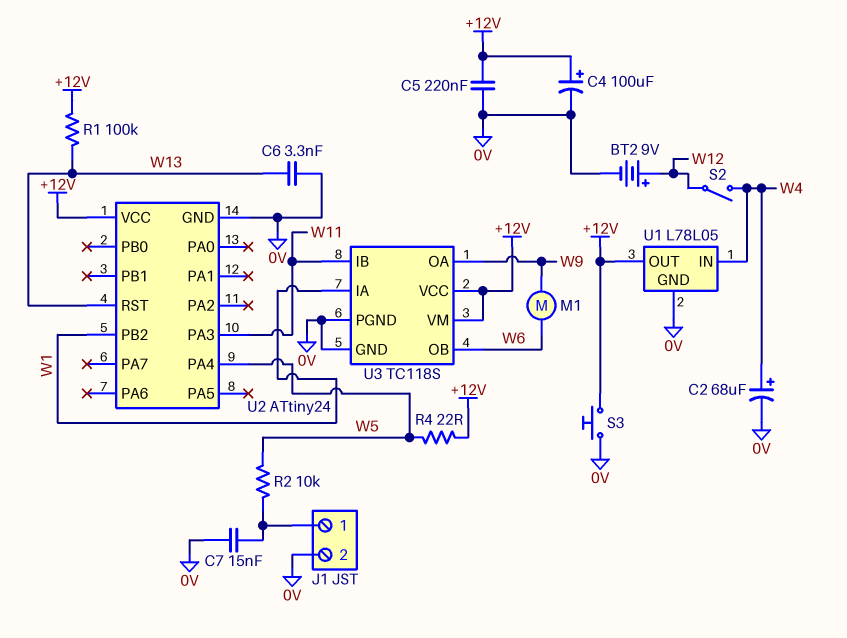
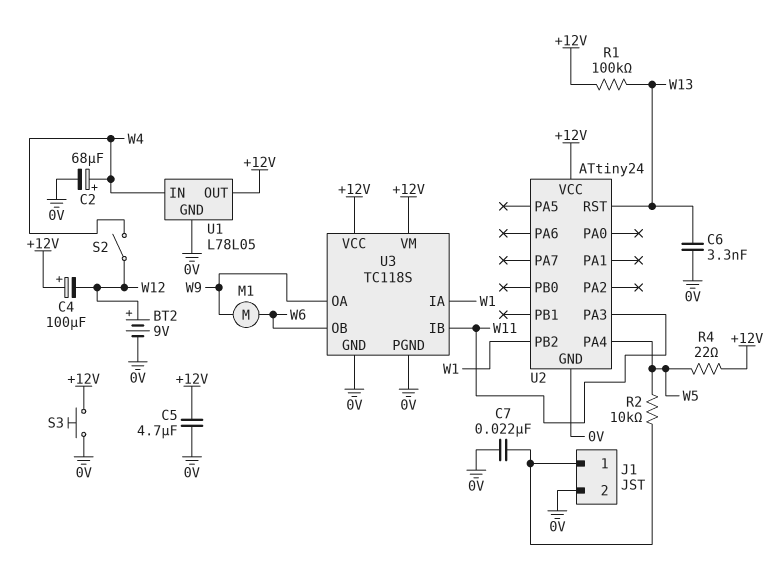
C4: 100uF (plus +12V, minus 0V) -> 100uF (plus +12V, minus W12)
C5: 220nF (+12V, 0V) -> 4.7uF (+12V, 0V)
C7: 15nF (0V, J1/1) -> 22nF (0V, J1/1)

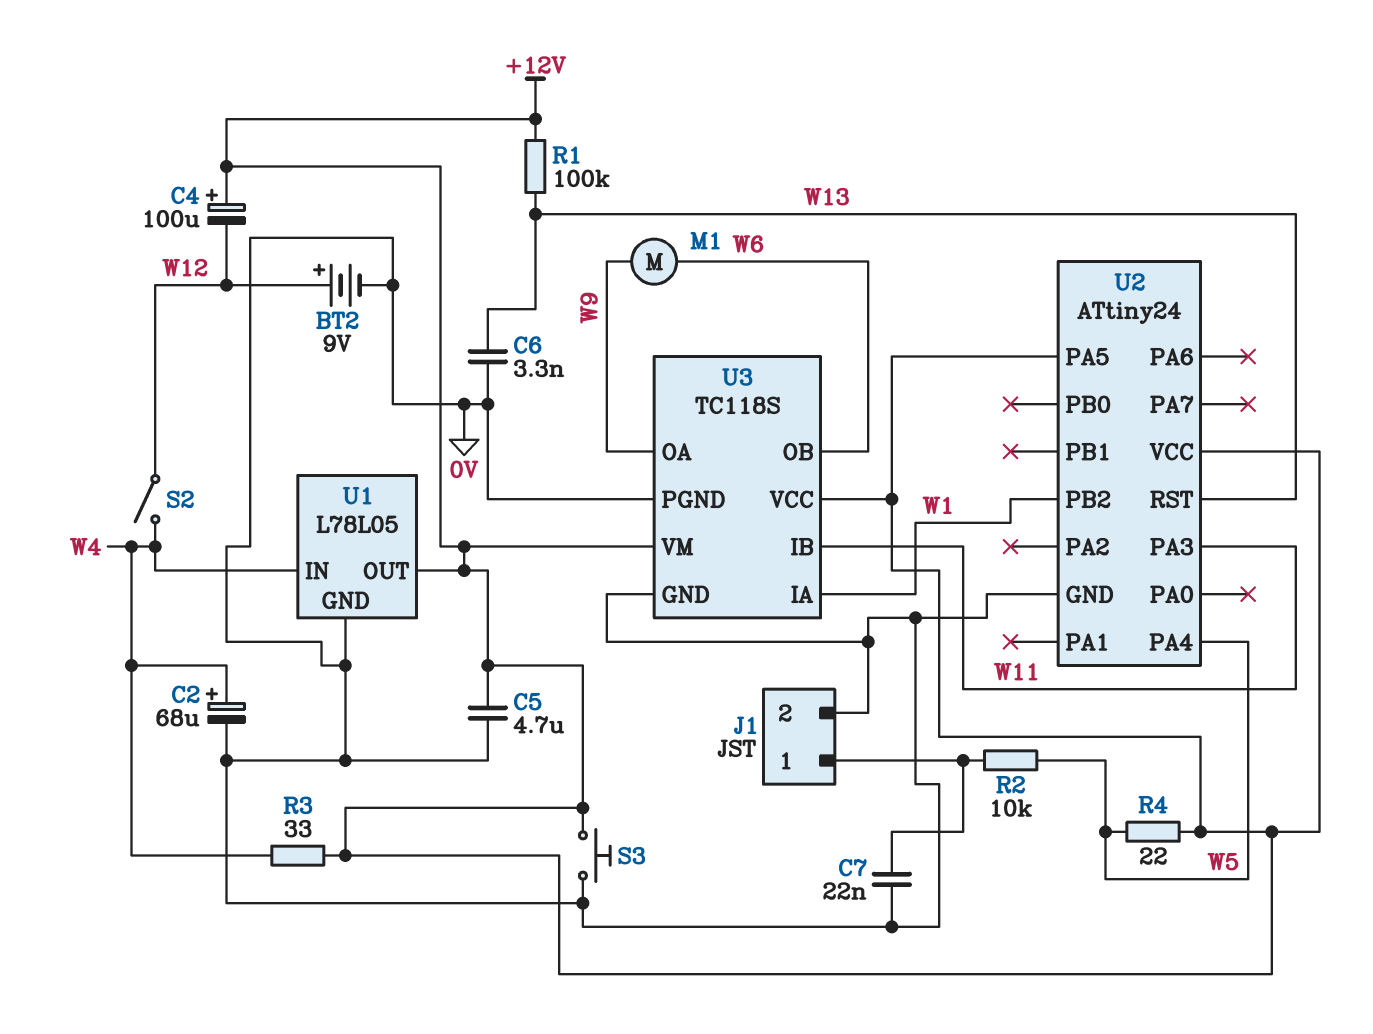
R3: none -> 33 (+12V, W4)
U2 pin PA5: none -> +12V

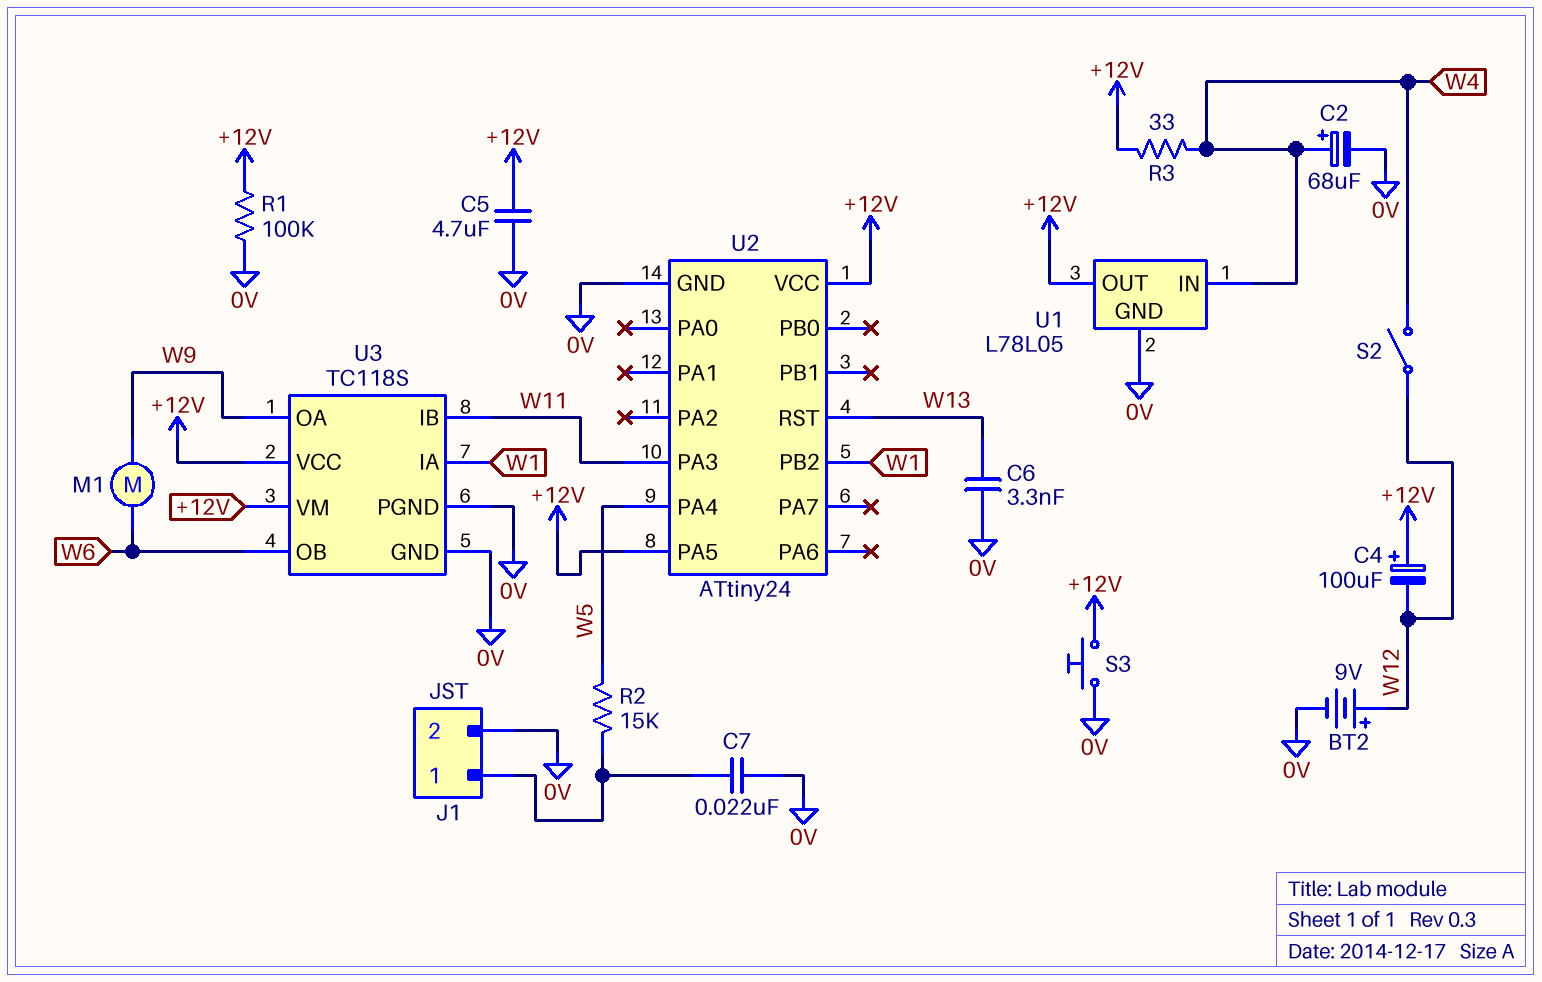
R1: 100k (+12V, W13) -> 100k (+12V, 0V)
R2: 10k (J1/1, W5) -> 15k (J1/1, W5)
R4: 22 (+12V, W5) -> none

